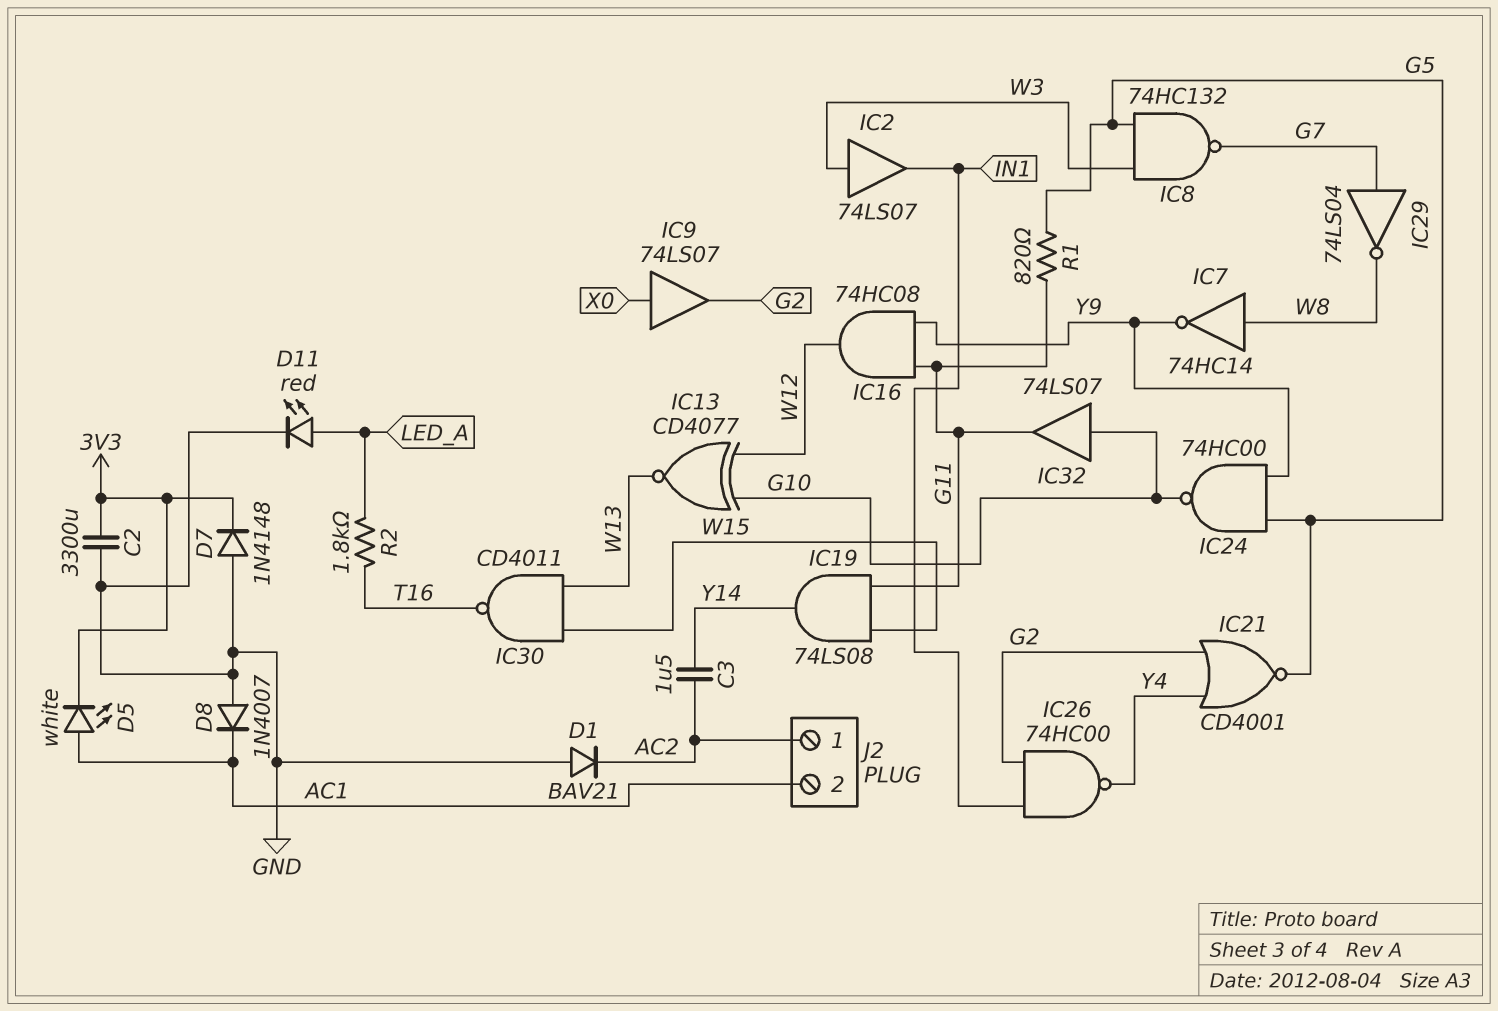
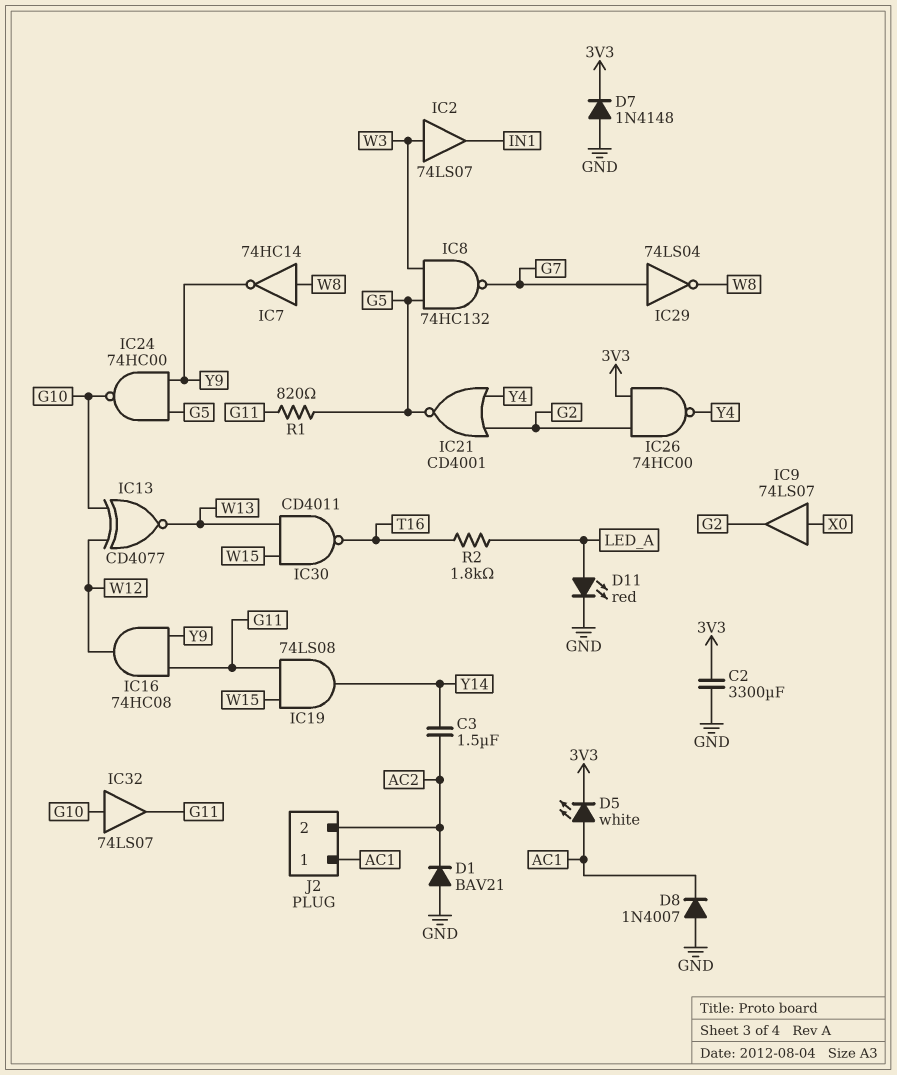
IC26: NAND 74HC00 (in G2, in IN1, out Y4) -> NAND 74HC00 (in 3V3, in G2, out Y4)
J2 pin 1: AC2 -> AC1
J2 pin 2: AC1 -> AC2

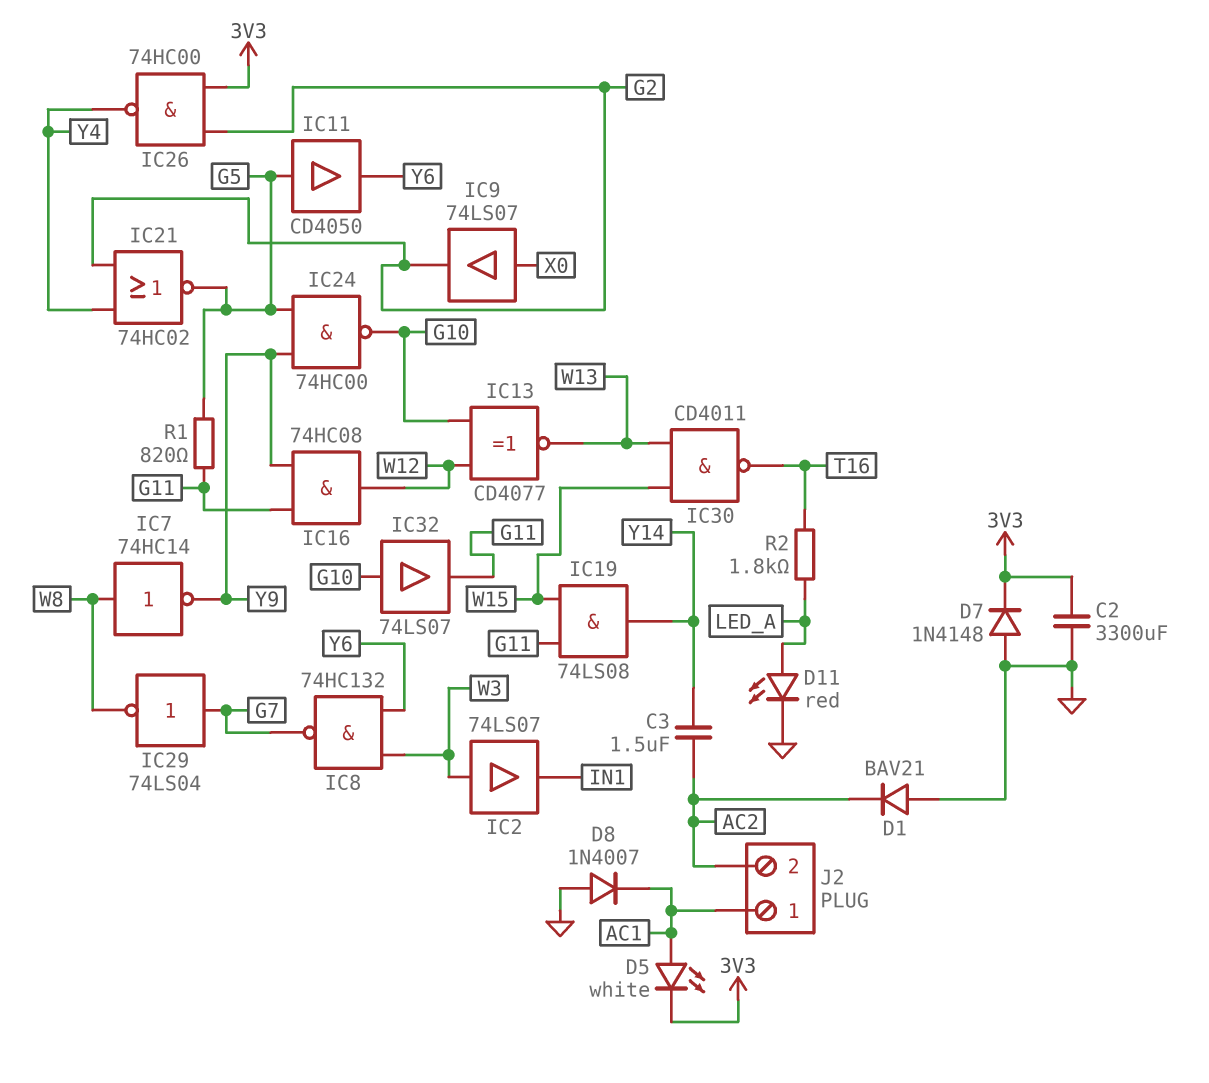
IC8: NAND 74HC132 (in G5, in W3, out G7) -> NAND 74HC132 (in W3, in Y6, out G7)
IC11: none -> buffer CD4050 (in G5, out Y6)
IC21: NOR CD4001 (in G2, in Y4, out G5) -> NOR 74HC02 (in G2, in Y4, out G5)

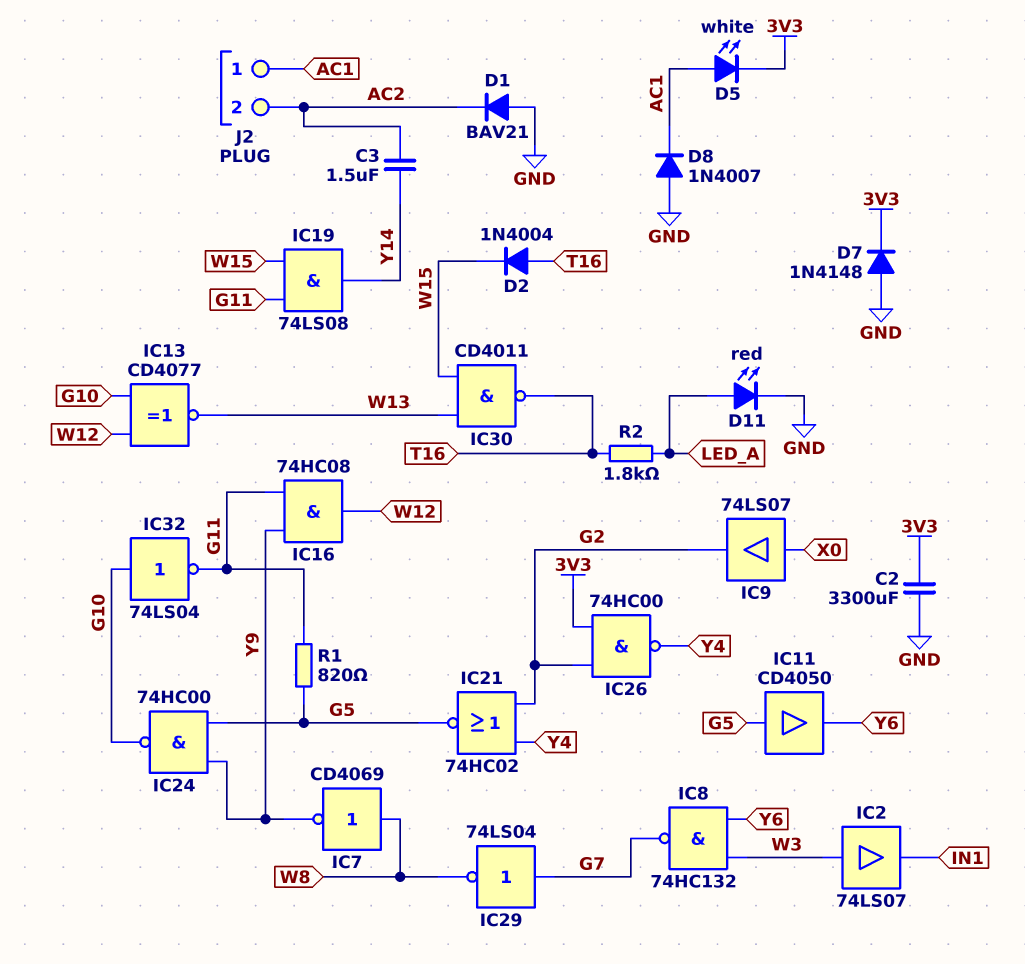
D2: none -> diode 1N4004 (A T16, K W15)
IC7: NOT 74HC14 (in W8, out Y9) -> NOT CD4069 (in W8, out Y9)
IC32: buffer 74LS07 (in G10, out G11) -> NOT 74LS04 (in G10, out G11)

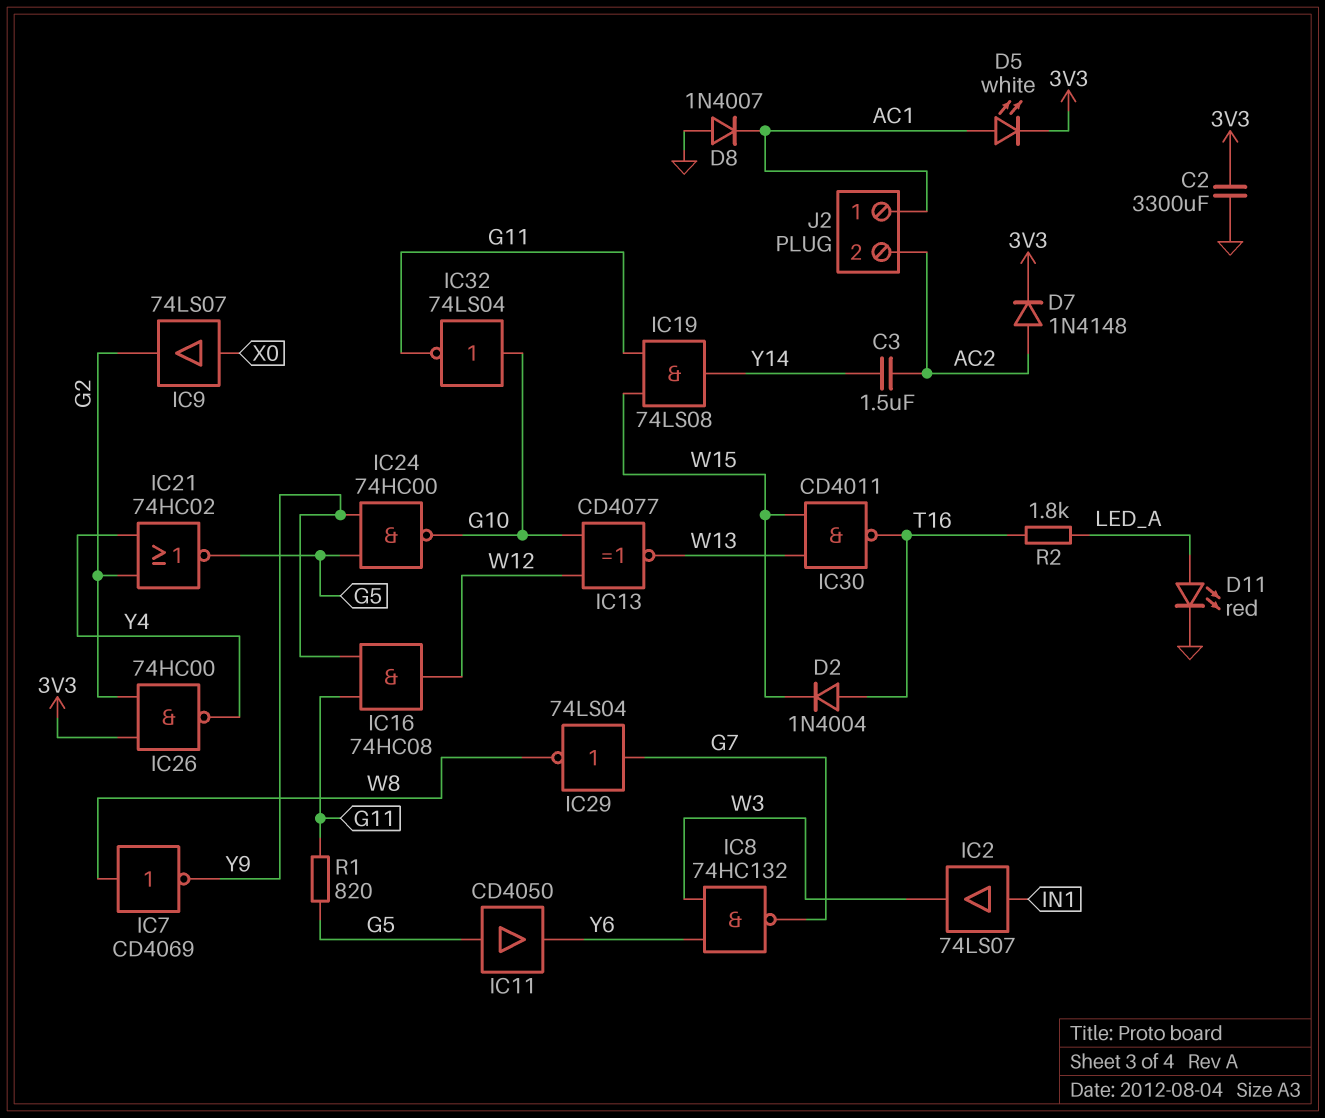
D1: diode BAV21 (A GND, K AC2) -> none
D7: diode 1N4148 (A GND, K 3V3) -> diode 1N4148 (A AC2, K 3V3)
IC2: buffer 74LS07 (in W3, out IN1) -> buffer 74LS07 (in IN1, out W3)

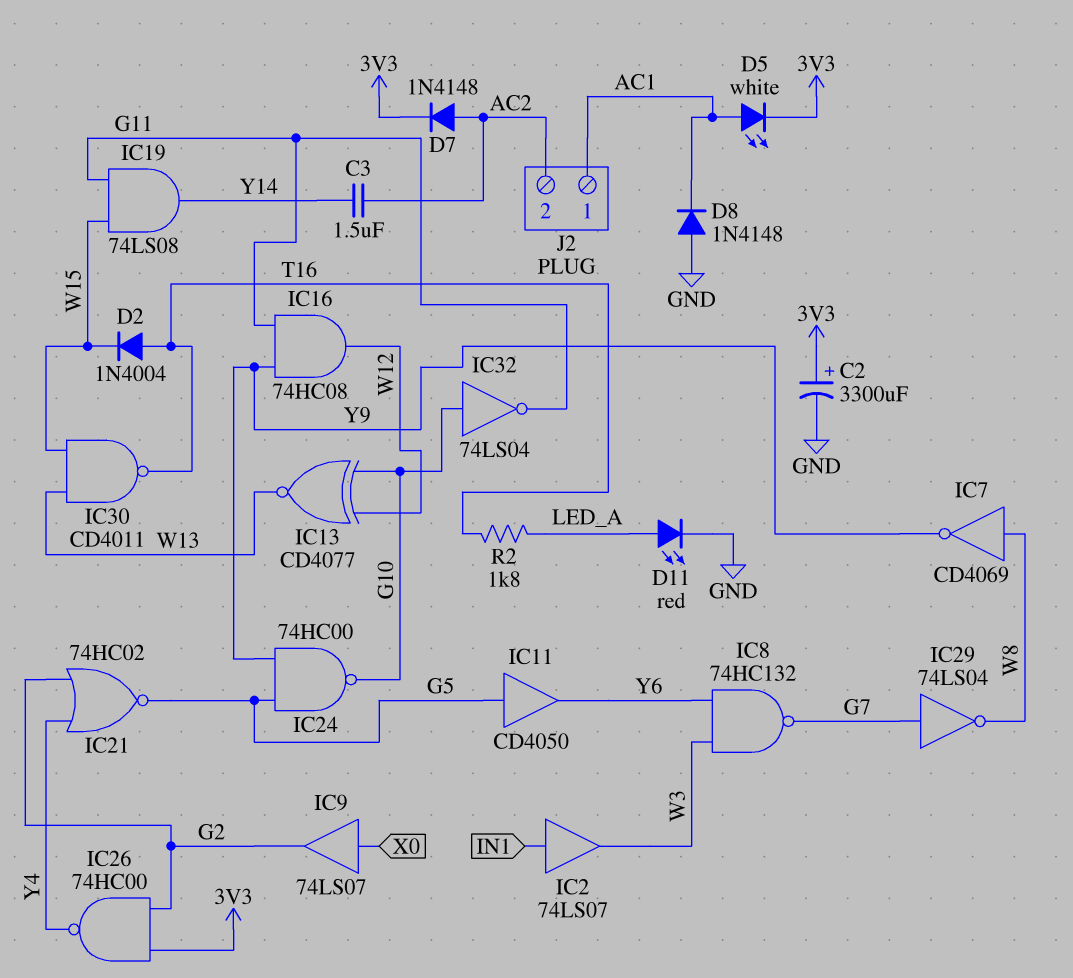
C2: 3300uF (3V3, GND) -> 3300uF (plus 3V3, minus GND)
D8: diode 1N4007 (A GND, K AC1) -> diode 1N4148 (A GND, K AC1)
R1: 820 (G5, G11) -> none

